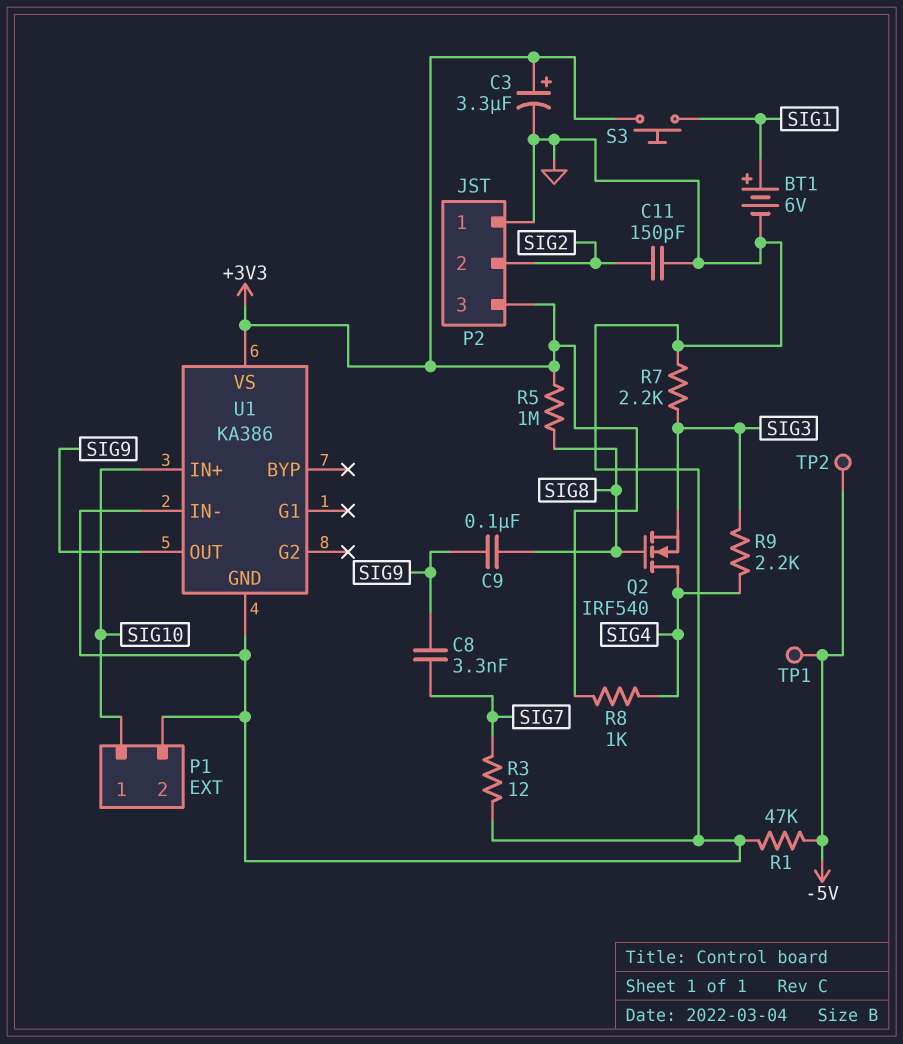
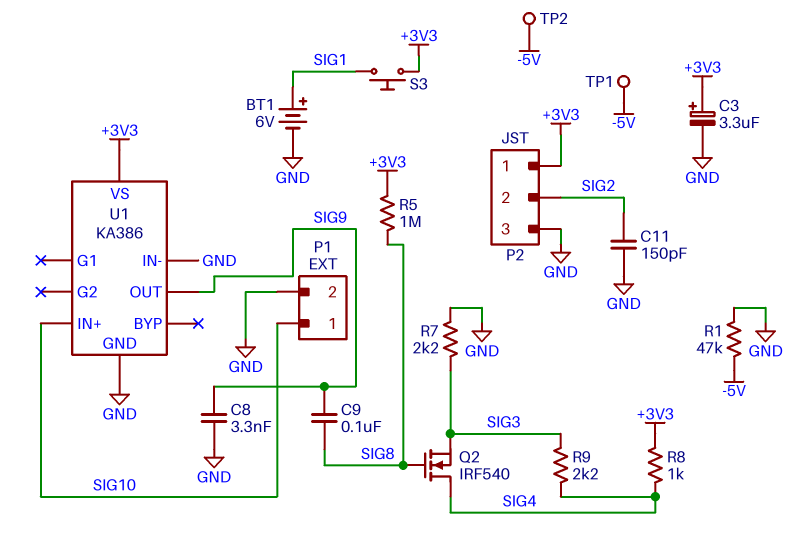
C8: 3.3nF (SIG7, SIG9) -> 3.3nF (GND, SIG9)
P2 pin 1: GND -> +3V3
P2 pin 3: +3V3 -> GND
R3: 12 (GND, SIG7) -> none

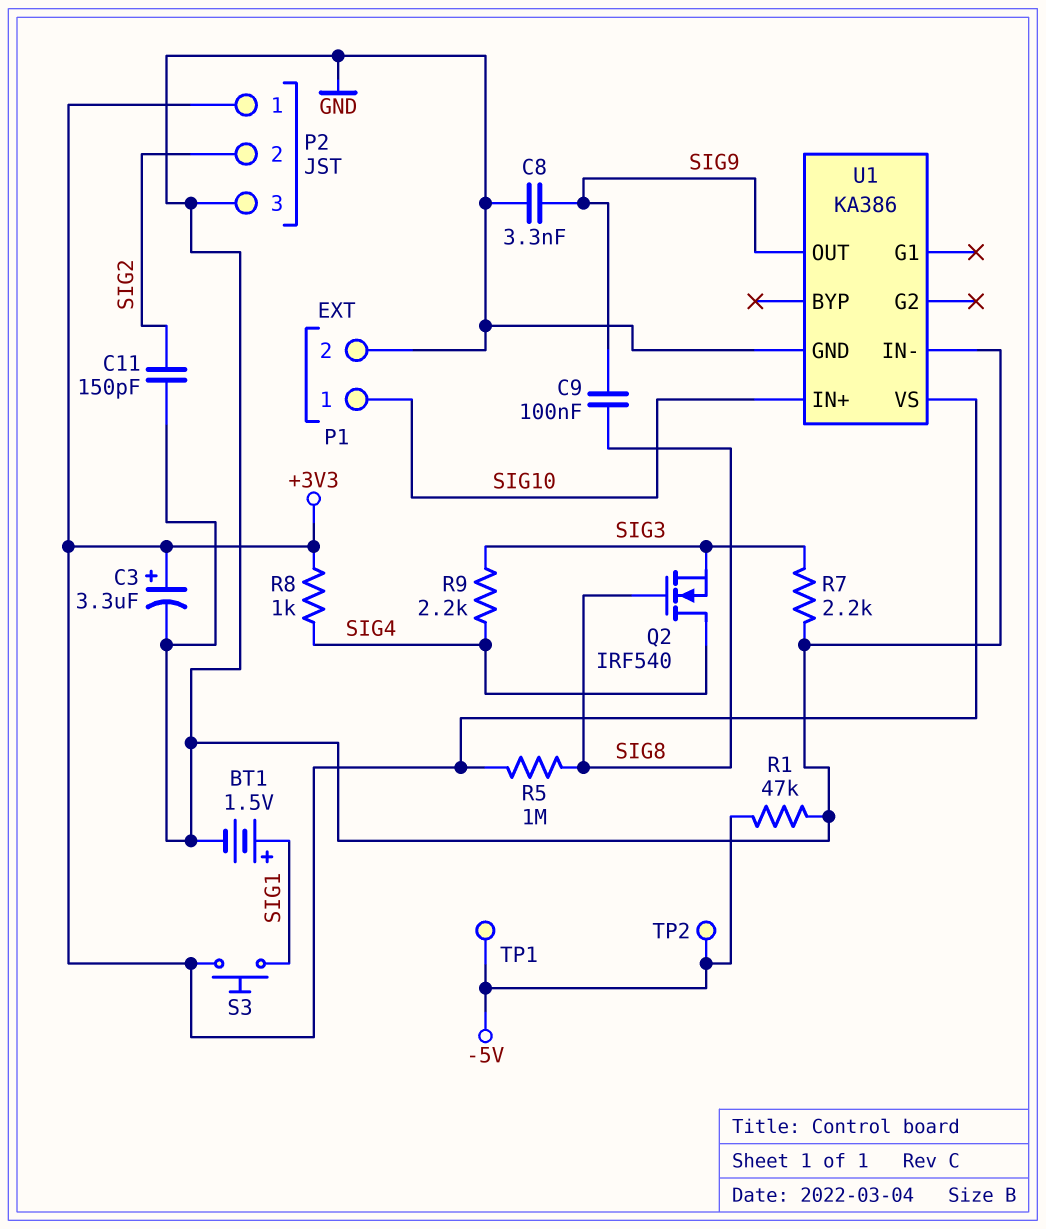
BT1: 6V (plus SIG1, minus GND) -> 1.5V (plus SIG1, minus GND)

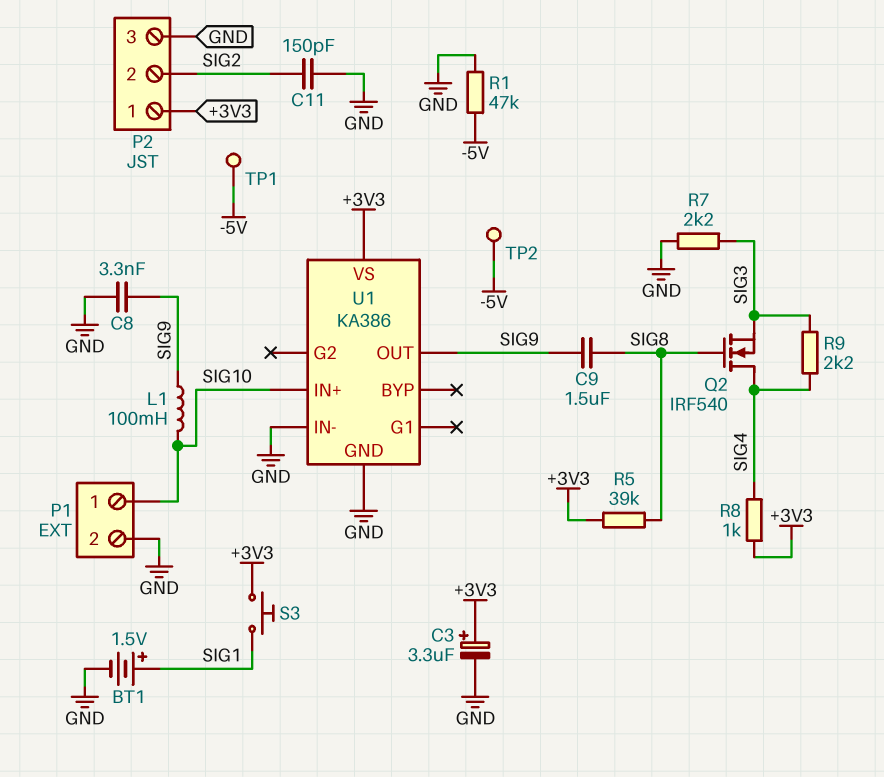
C9: 100nF (SIG8, SIG9) -> 1.5uF (SIG8, SIG9)
L1: none -> 100mH (SIG9, SIG10)
R5: 1M (+3V3, SIG8) -> 39k (+3V3, SIG8)

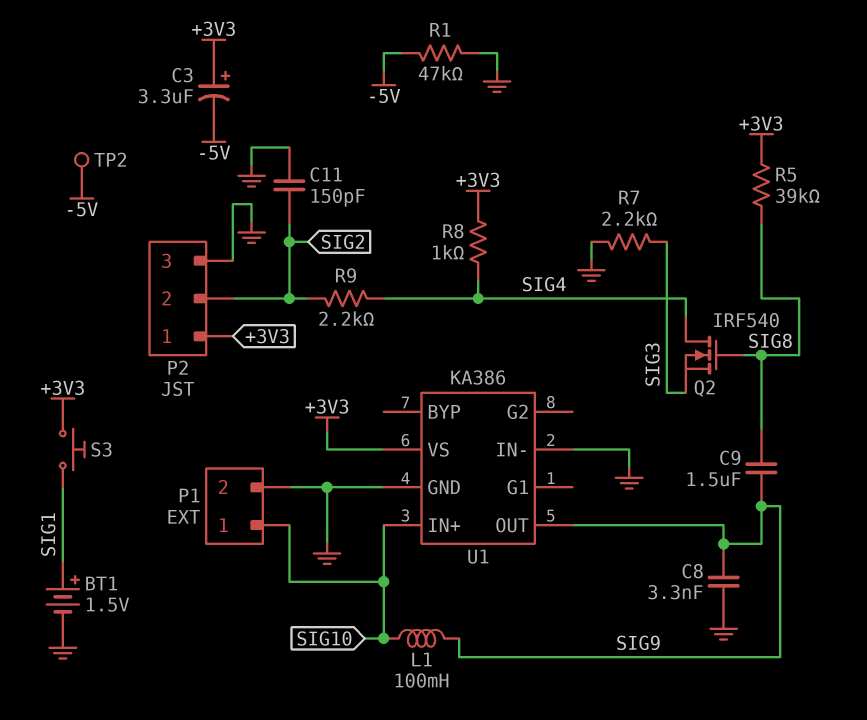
C3: 3.3uF (plus +3V3, minus GND) -> 3.3uF (plus +3V3, minus -5V)
R9: 2.2k (SIG3, SIG4) -> 2.2k (SIG2, SIG4)
TP1: test point (-5V) -> none

